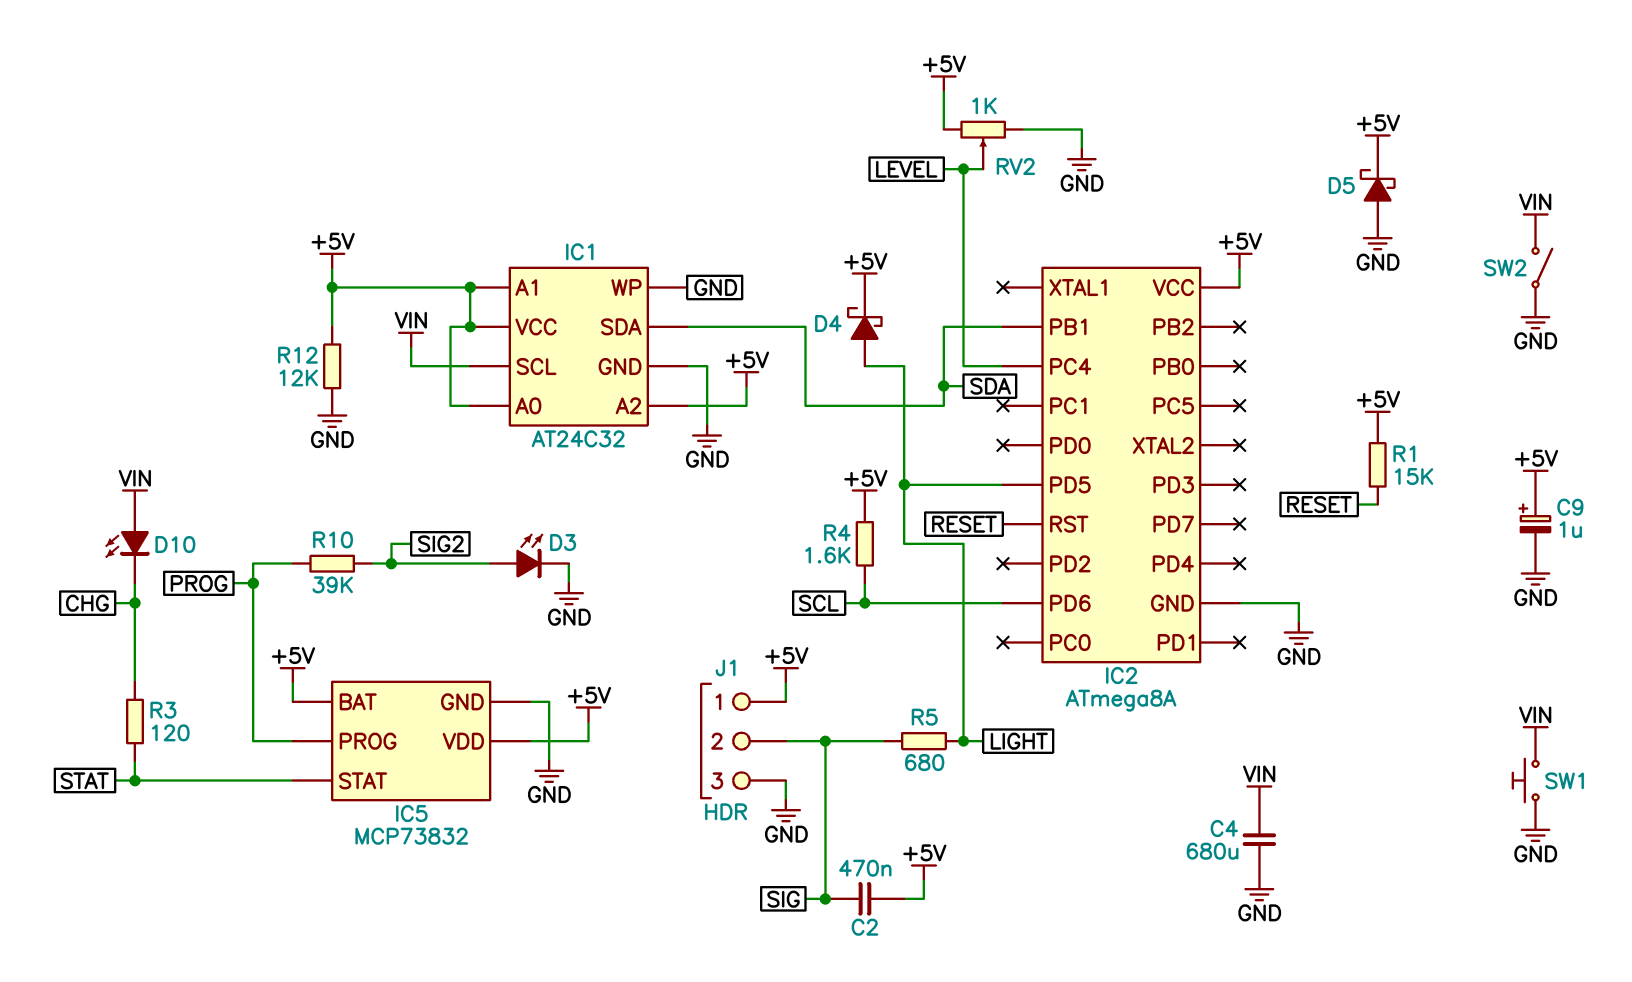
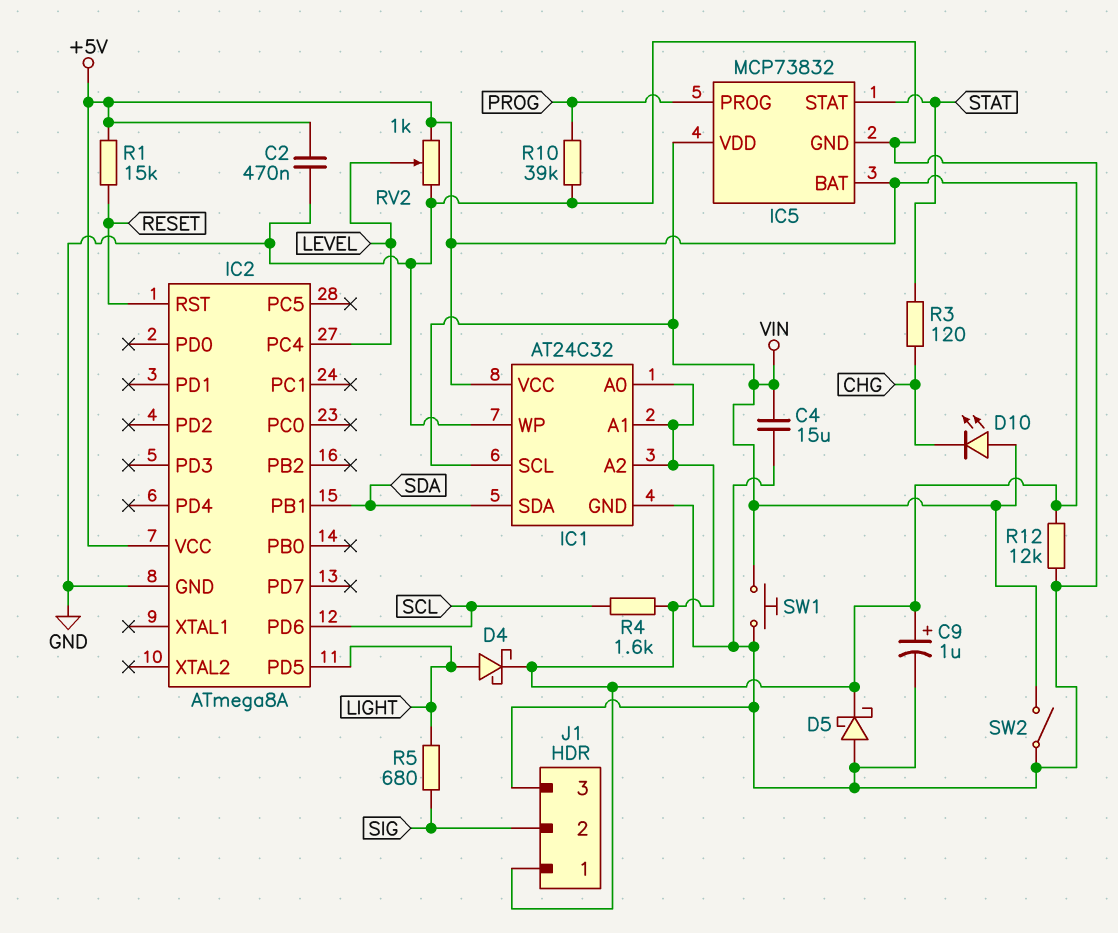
C2: 470nF (+5V, SIG) -> 470nF (+5V, GND)
C4: 680uF (GND, VIN) -> 15uF (GND, VIN)
D3: LED (A SIG2, K GND) -> none
IC5 pin VDD: +5V -> VIN
R10: 39k (PROG, SIG2) -> 39k (GND, PROG)

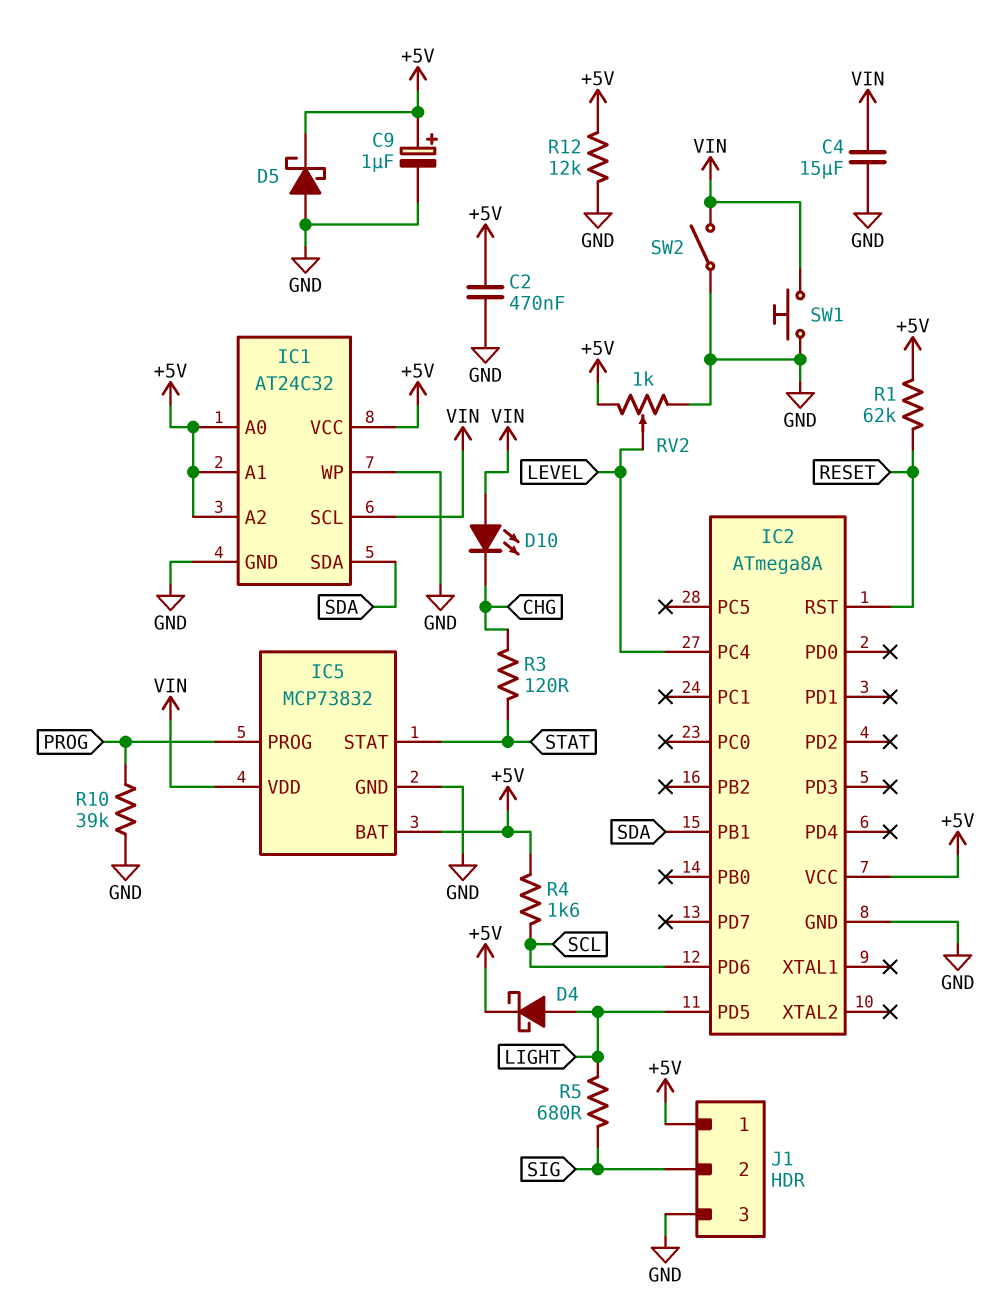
R1: 15k (+5V, RESET) -> 62k (+5V, RESET)

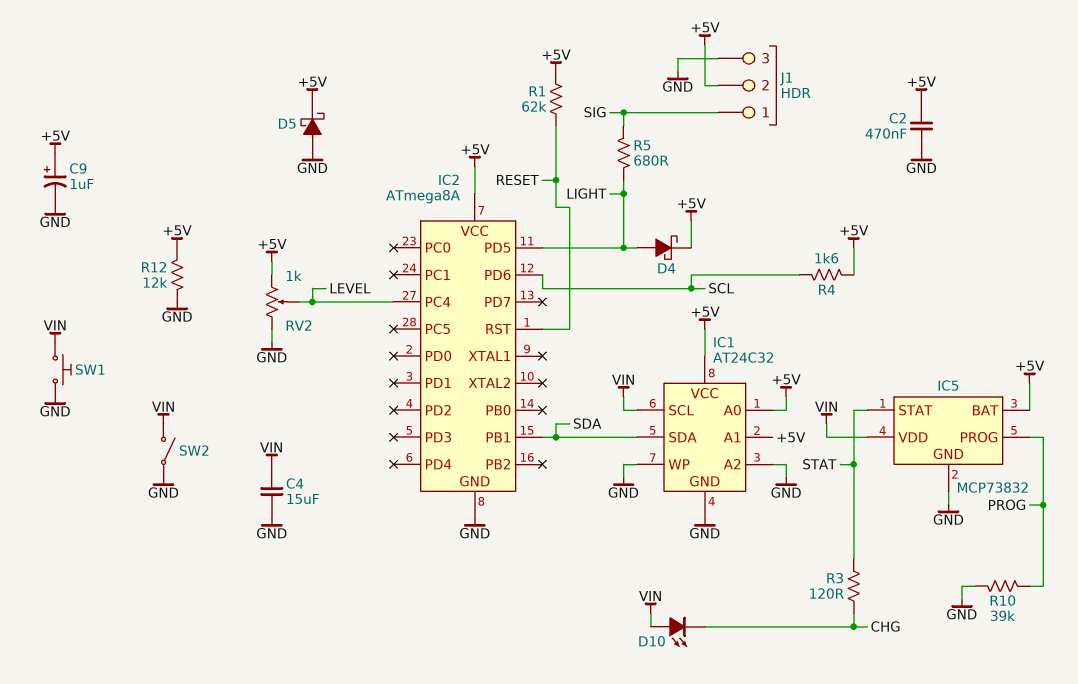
IC1 pin A2: +5V -> GND
J1 pin 1: +5V -> SIG
J1 pin 2: SIG -> +5V

